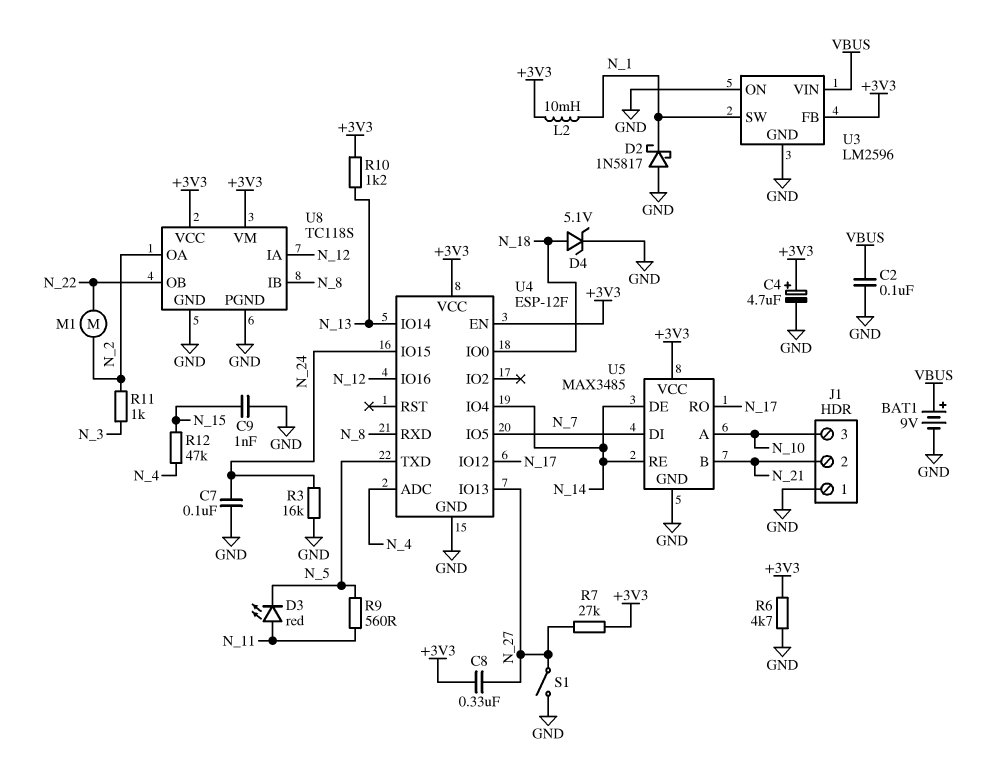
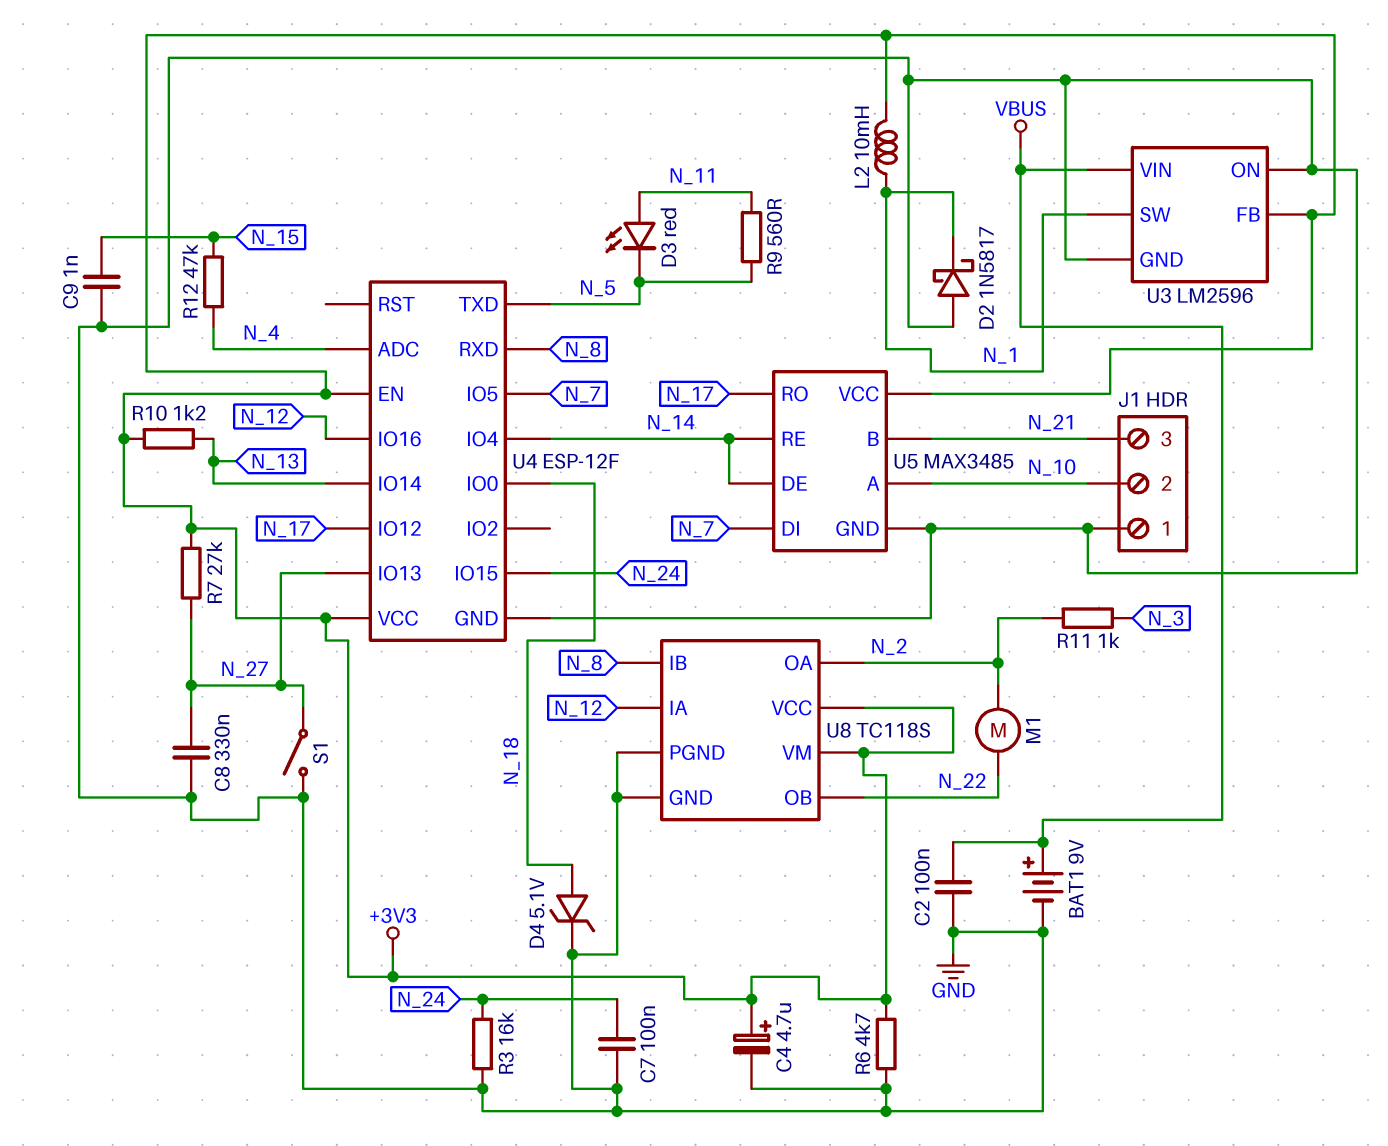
C8: 330nF (+3V3, N_27) -> 330nF (GND, N_27)
J1 pin 2: N_21 -> N_10
J1 pin 3: N_10 -> N_21

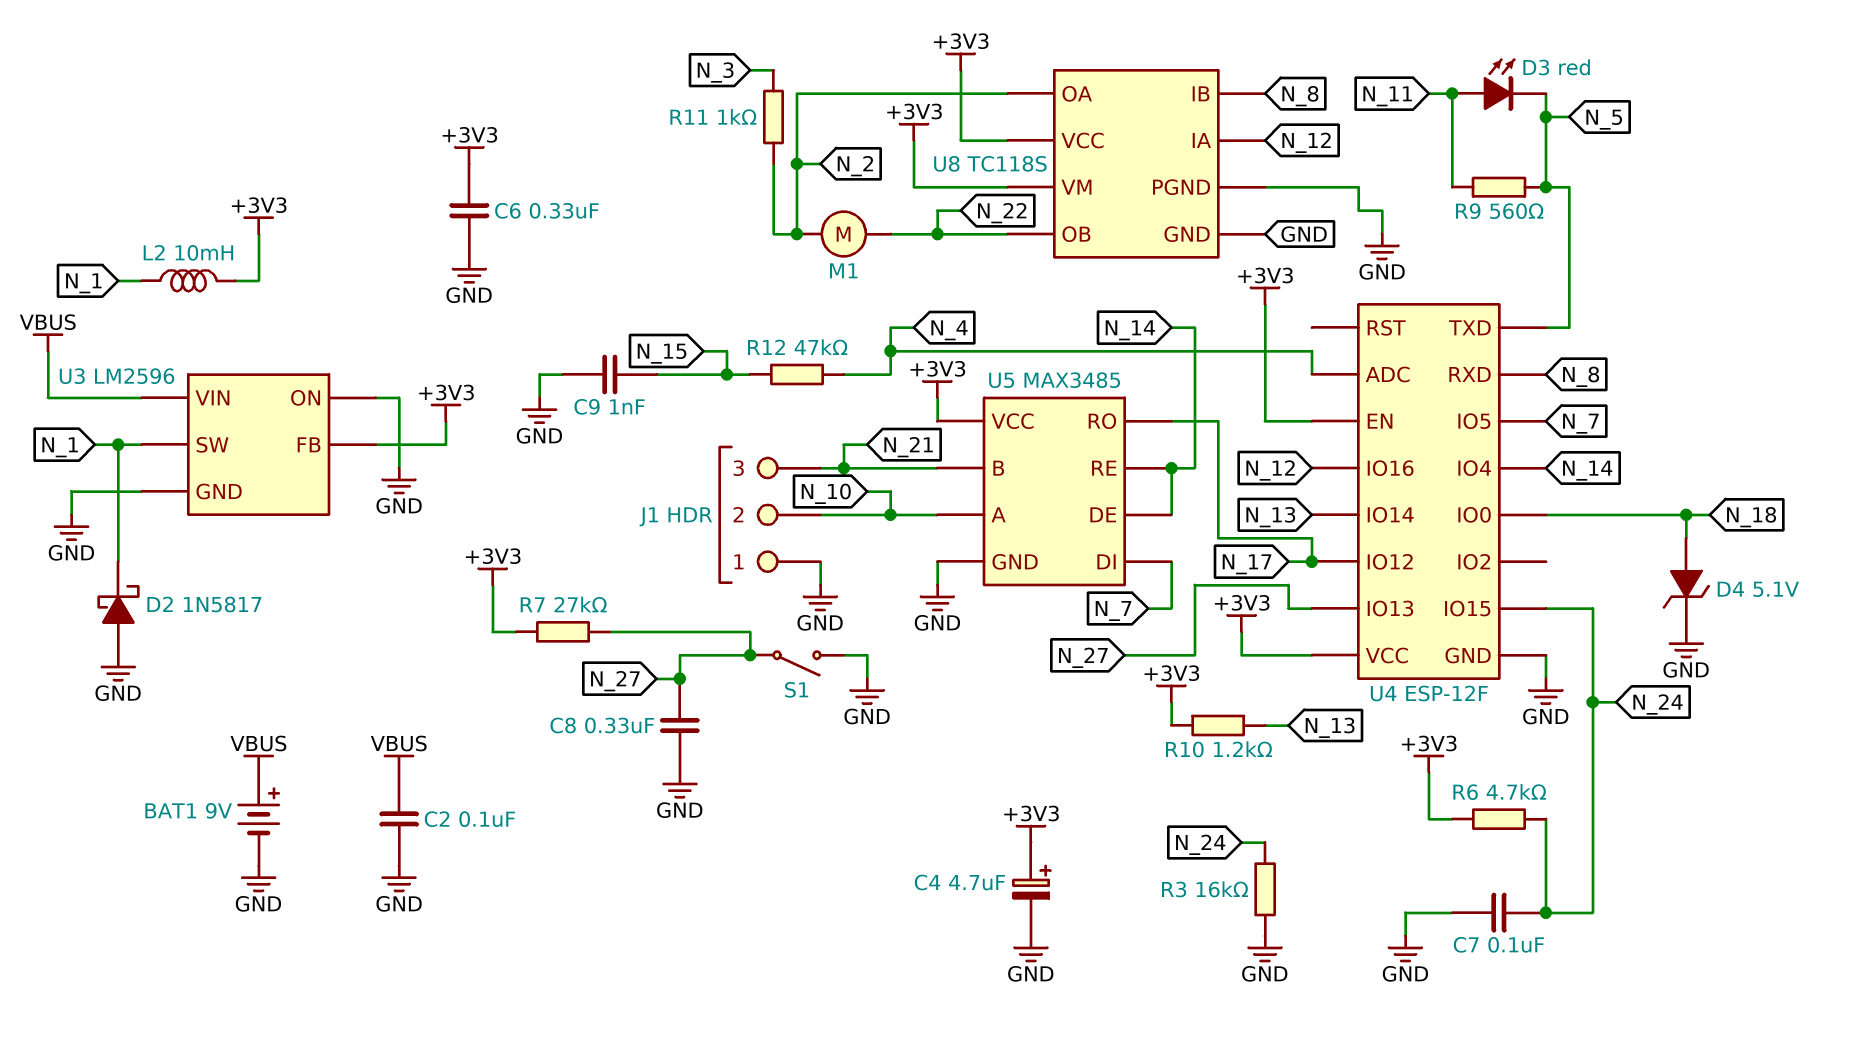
C6: none -> 330nF (+3V3, GND)
R6: 4.7k (+3V3, GND) -> 4.7k (+3V3, N_24)

